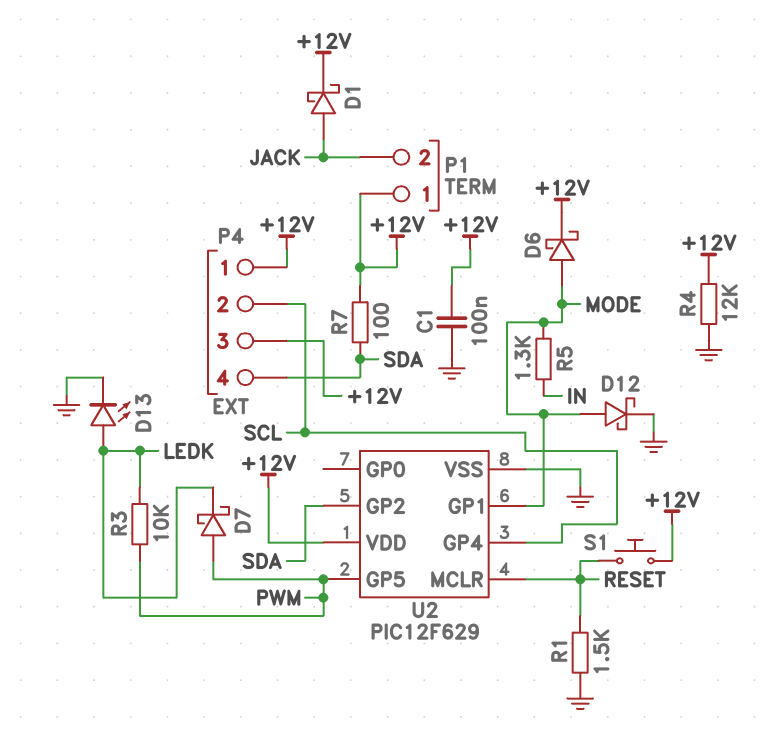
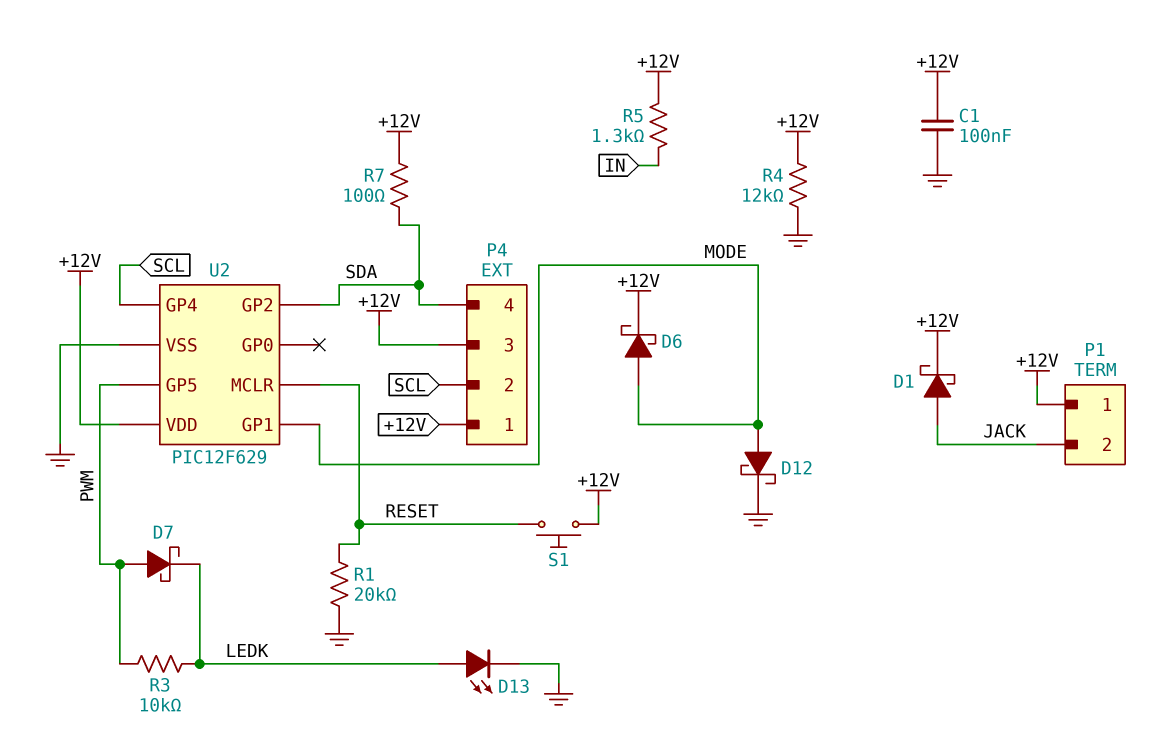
R1: 1.5k (GND, RESET) -> 20k (GND, RESET)
R5: 1.3k (IN, MODE) -> 1.3k (+12V, IN)

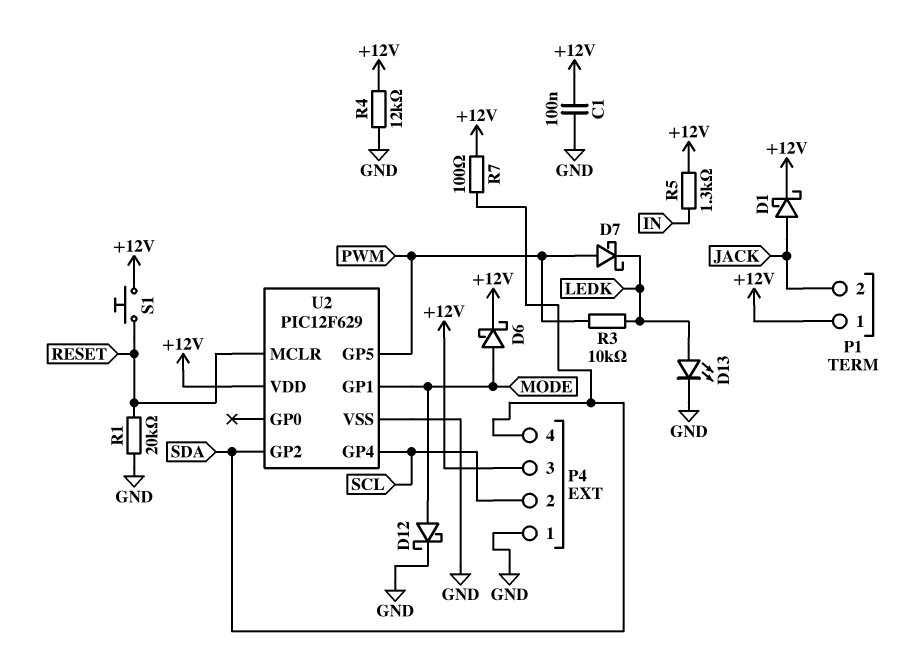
P4 pin 1: +12V -> GND

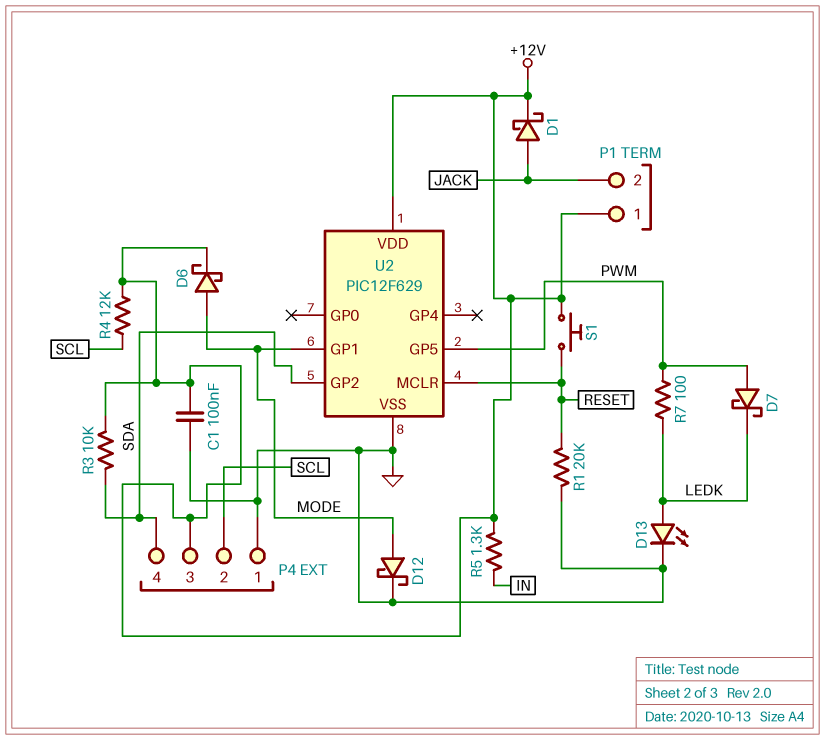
R3: 10k (LEDK, PWM) -> 10k (+12V, SDA)
R4: 12k (+12V, GND) -> 12k (+12V, SCL)
R7: 100 (+12V, SDA) -> 100 (LEDK, PWM)
U2 pin GP4: SCL -> none

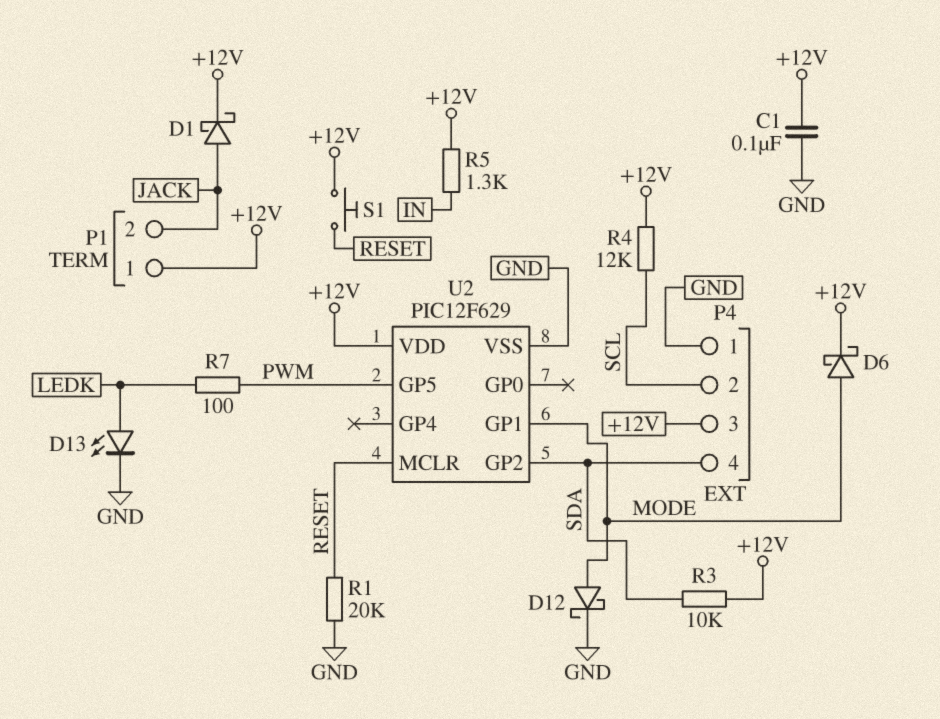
D7: schottky (A PWM, K LEDK) -> none

